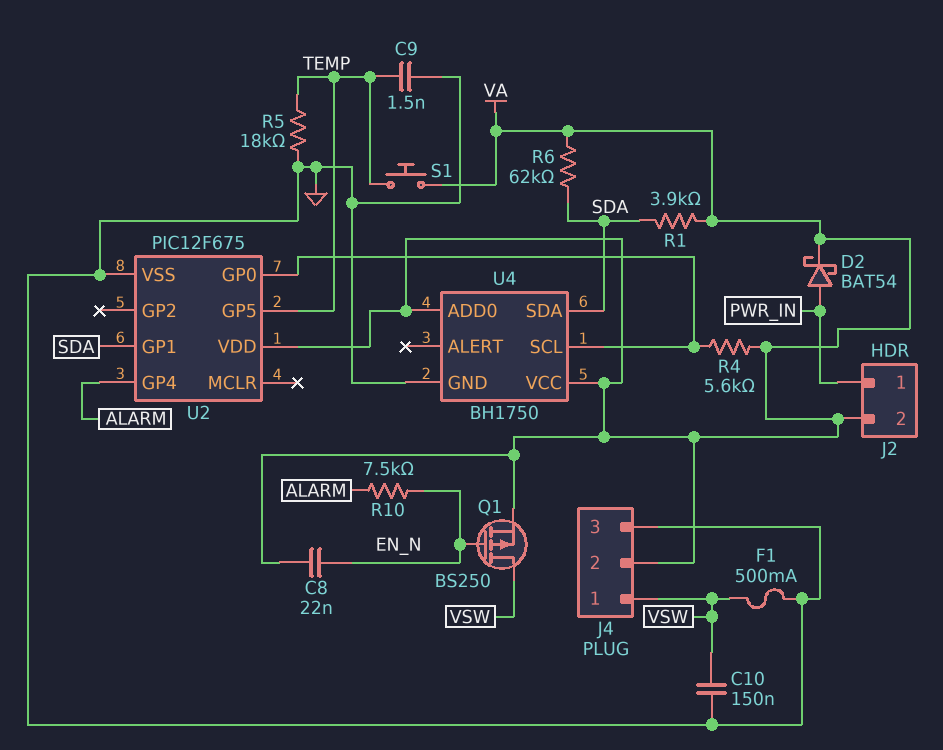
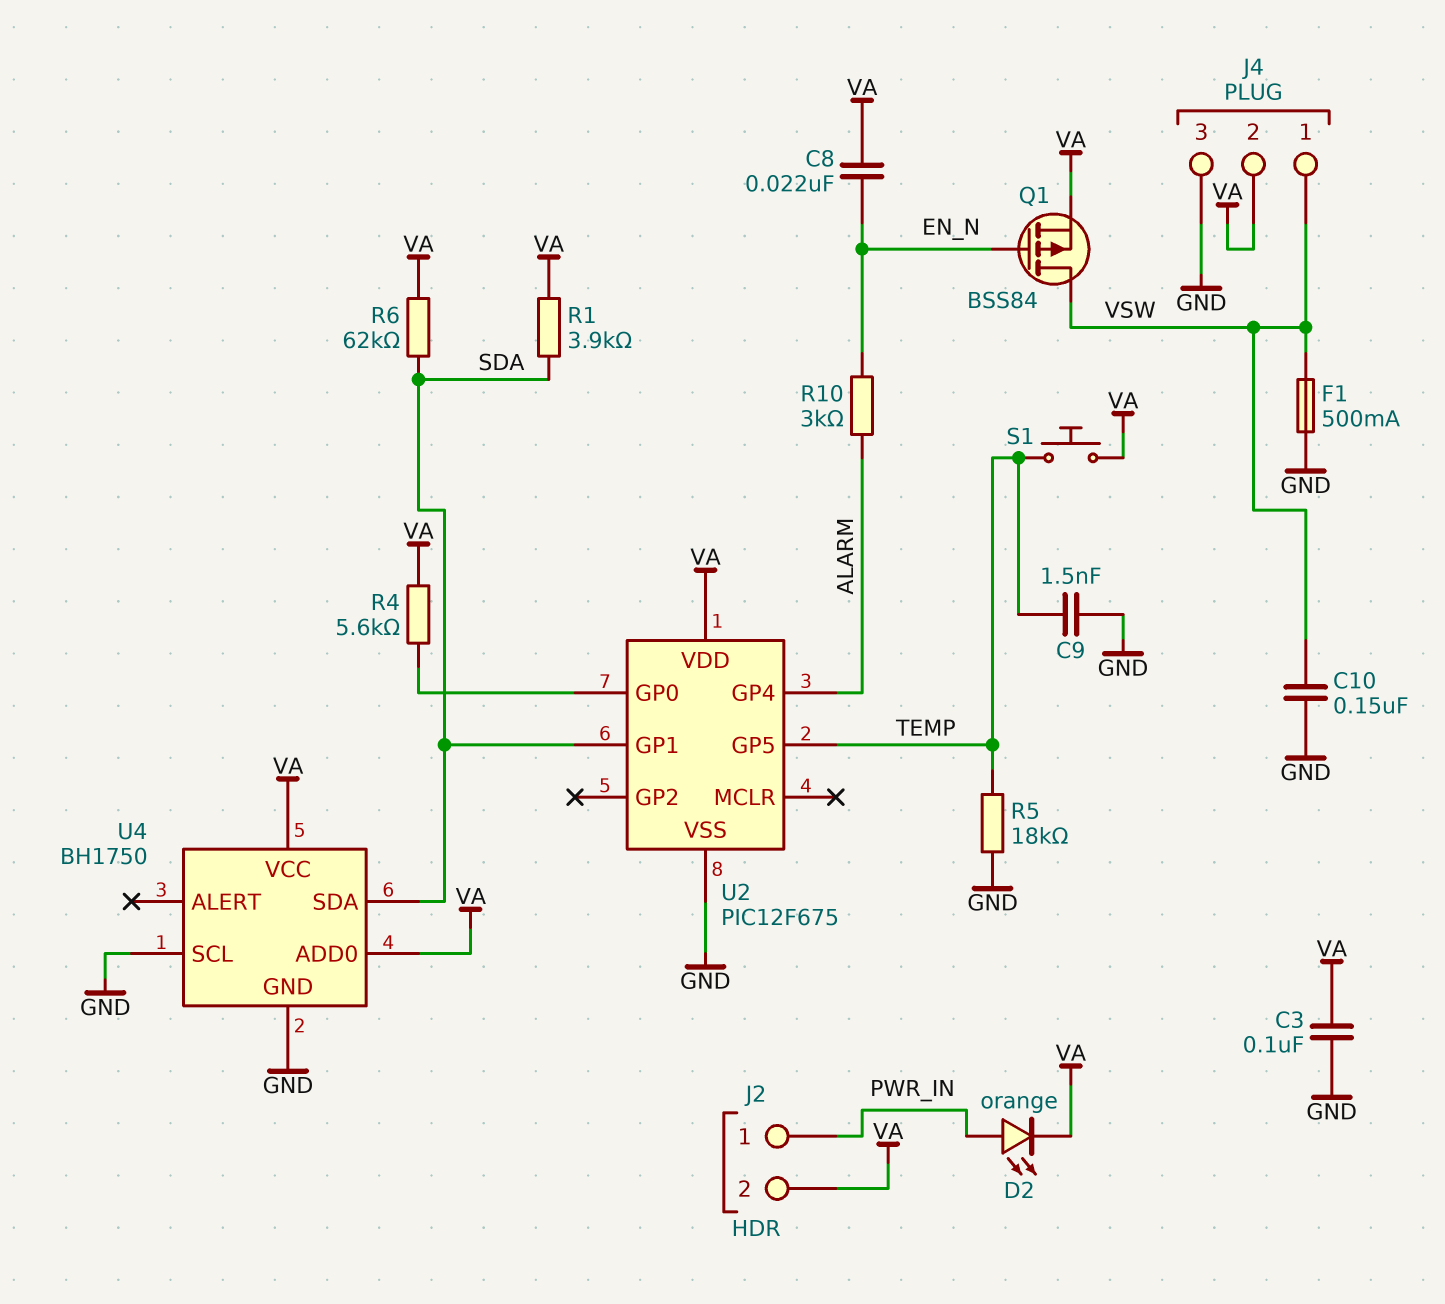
C3: none -> 100nF (GND, VA)
D2: schottky BAT54 (A PWR_IN, K VA) -> LED orange (A PWR_IN, K VA)
Q1: PMOS BS250 (G EN_N, D VSW, S VA) -> PMOS BSS84 (G EN_N, D VSW, S VA)
R10: 7.5k (ALARM, EN_N) -> 3k (ALARM, EN_N)
U4 pin SCL: U2/GP0 -> GND

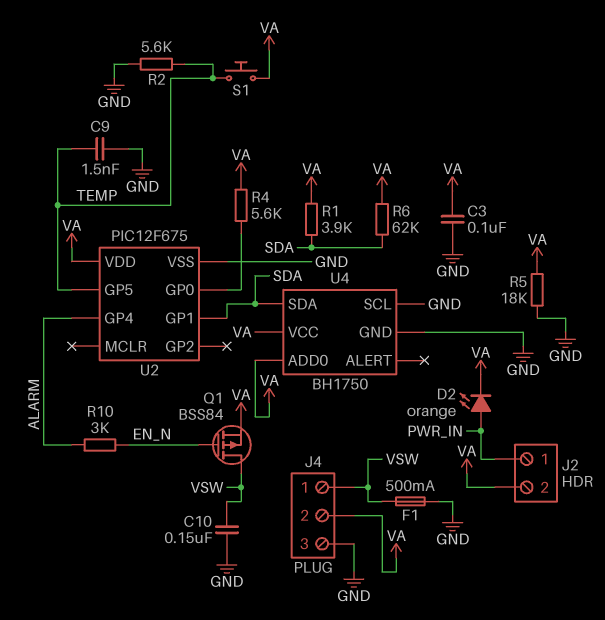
C8: 22nF (EN_N, VA) -> none
R2: none -> 5.6k (GND, TEMP)
R5: 18k (GND, TEMP) -> 18k (GND, VA)

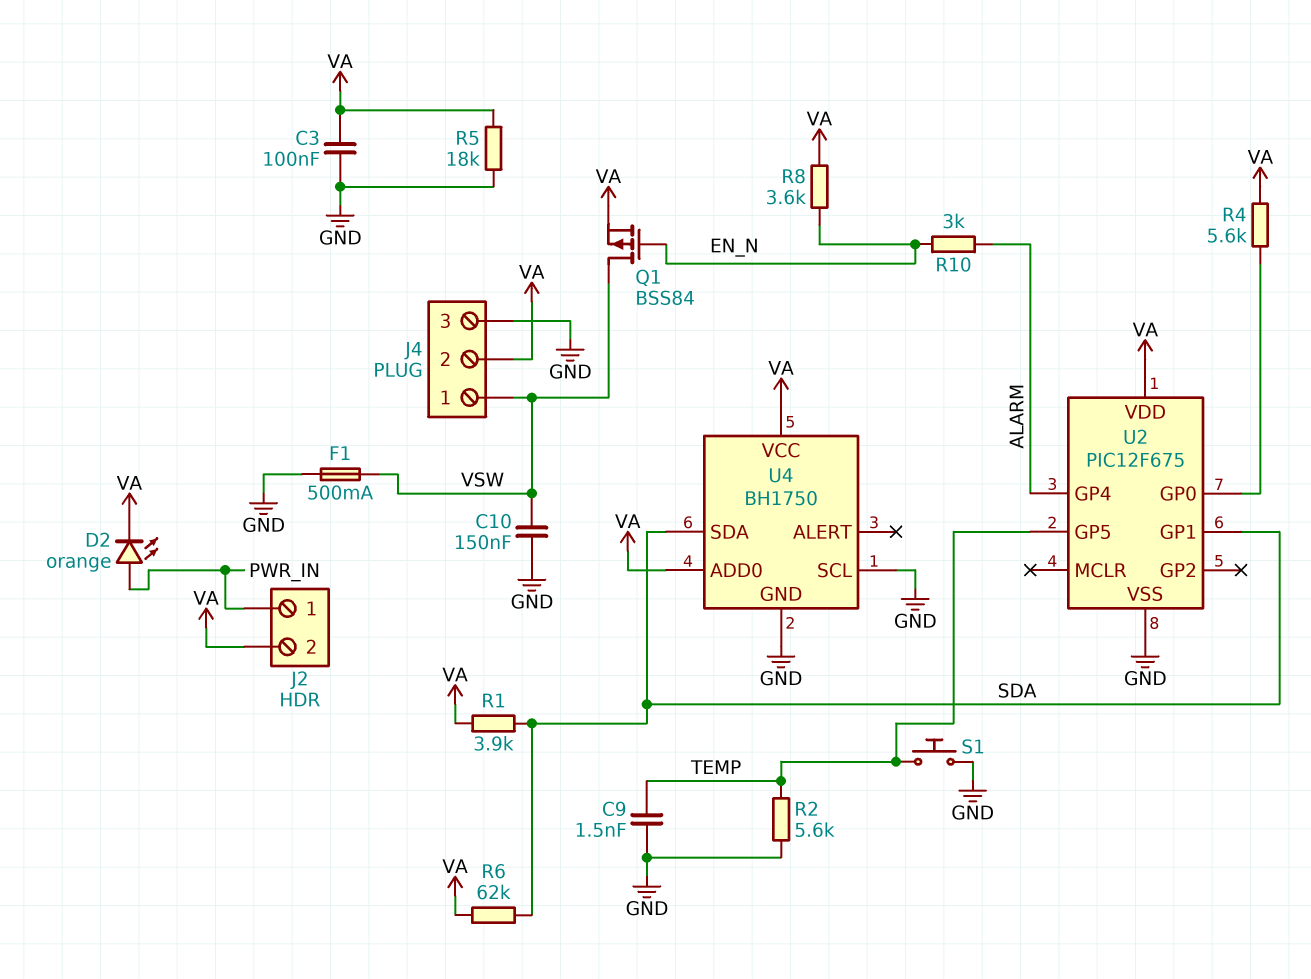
R8: none -> 3.6k (EN_N, VA)
S1: button (TEMP, VA) -> button (GND, TEMP)

